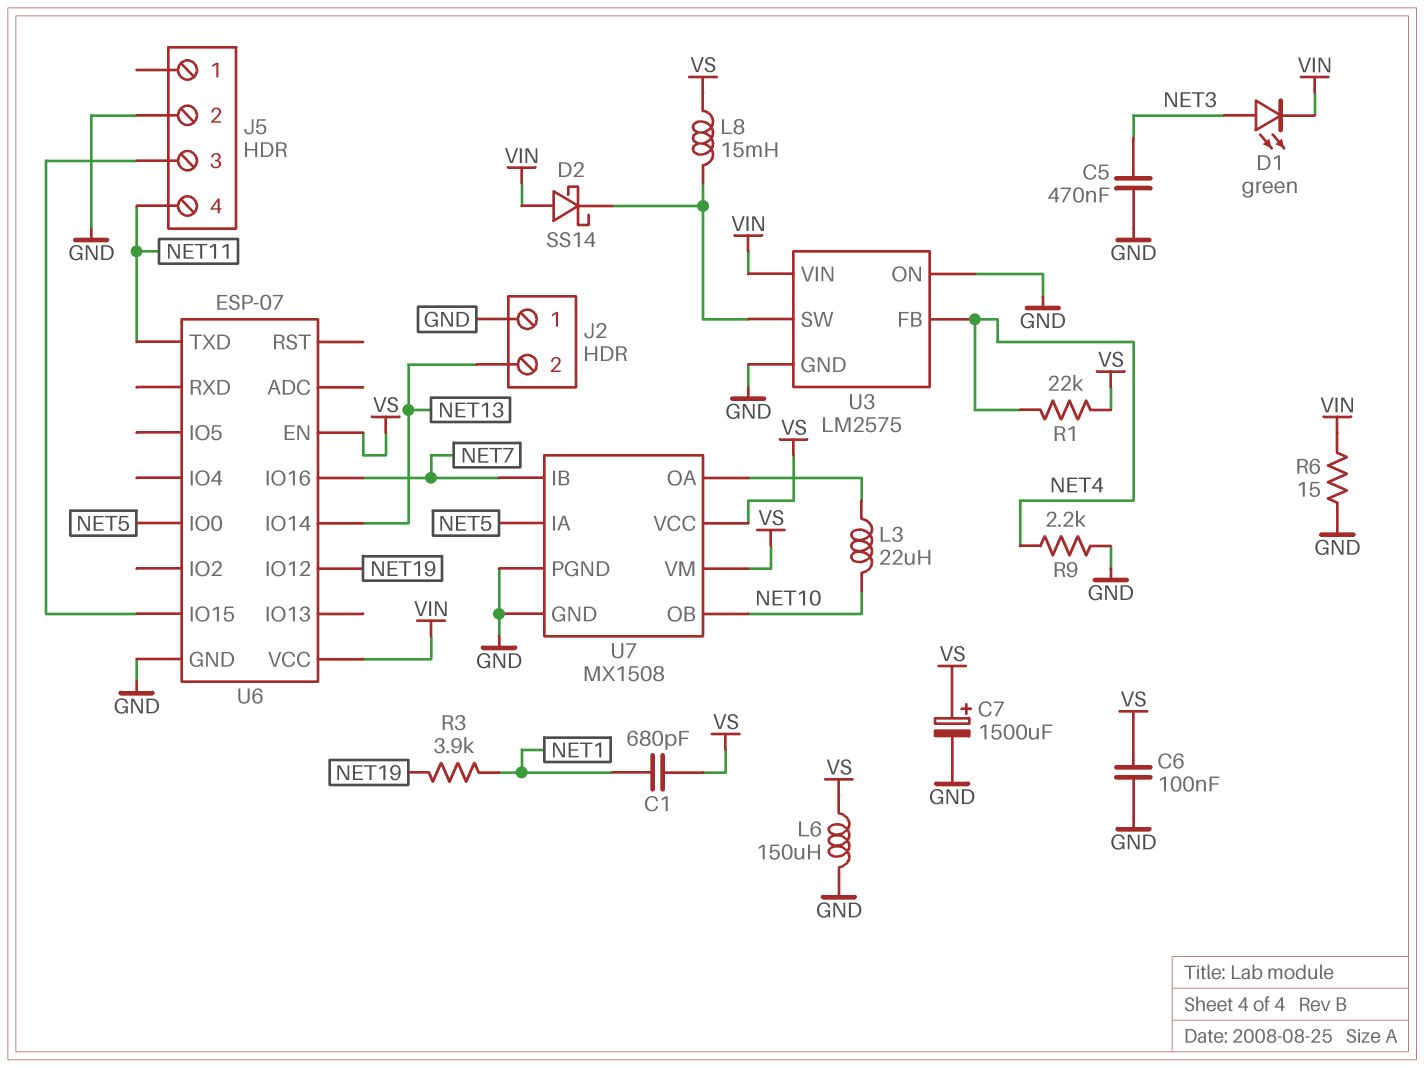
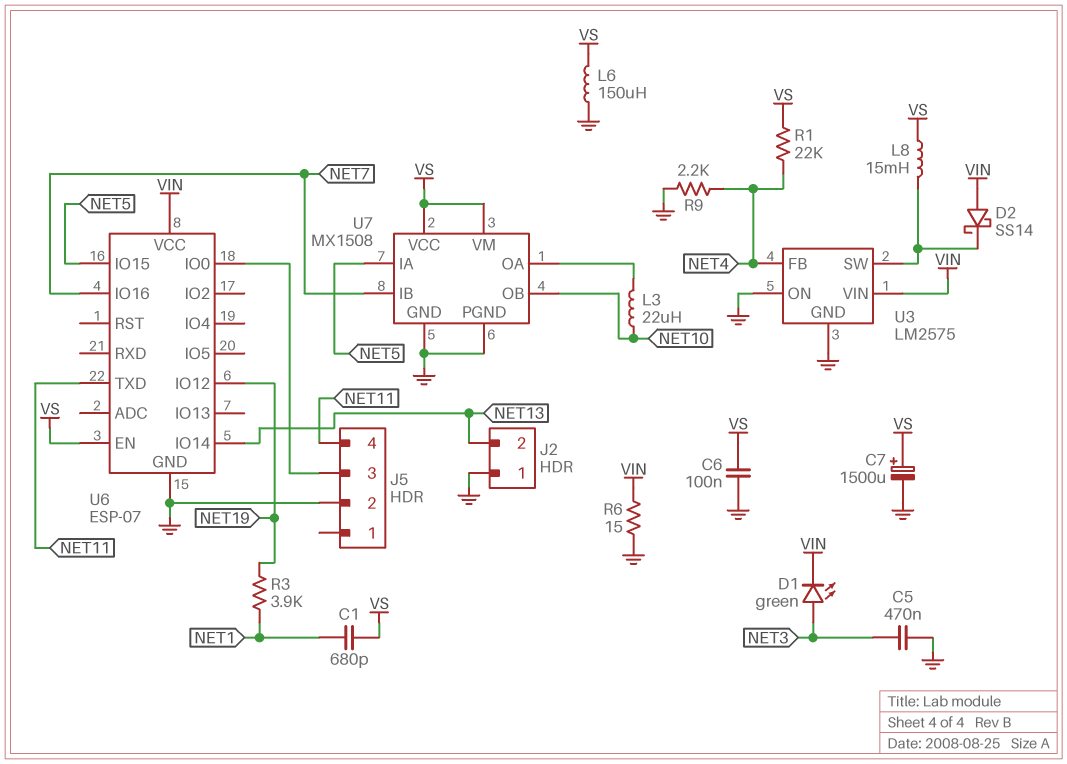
U6 pin IO0: NET5 -> J5/3
U6 pin IO15: J5/3 -> NET5

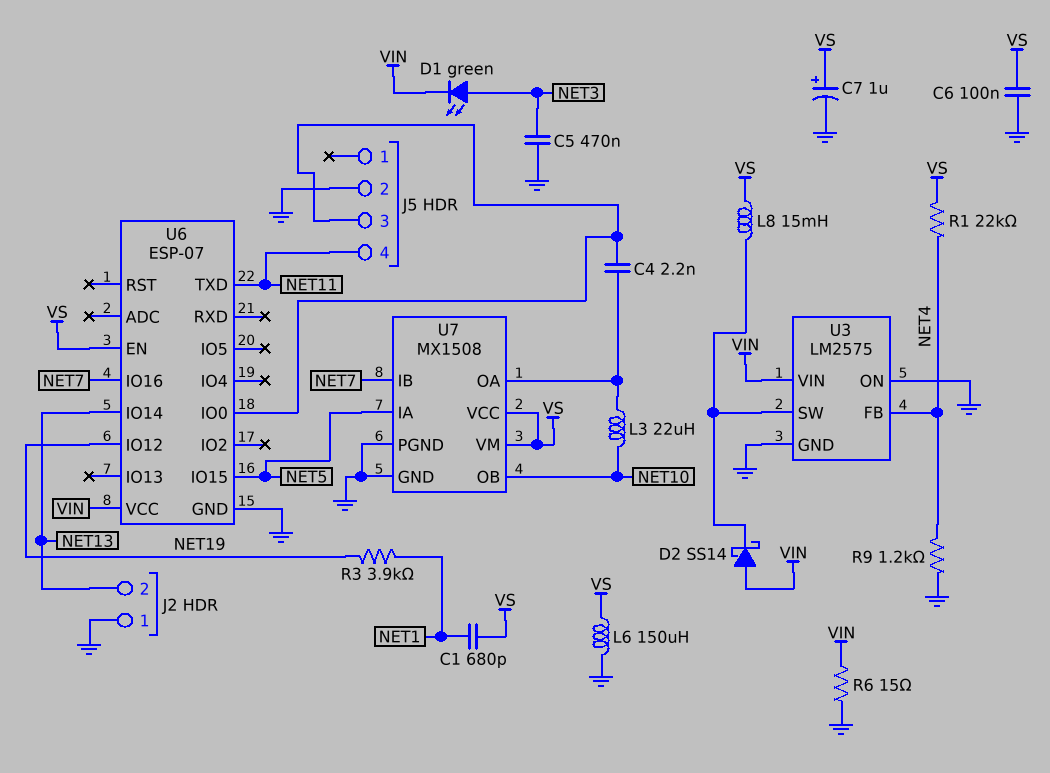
C4: none -> 2.2nF (J5/3, U7/OA)
C7: 1500uF (plus VS, minus GND) -> 1uF (plus VS, minus GND)
R9: 2.2k (GND, NET4) -> 1.2k (GND, NET4)

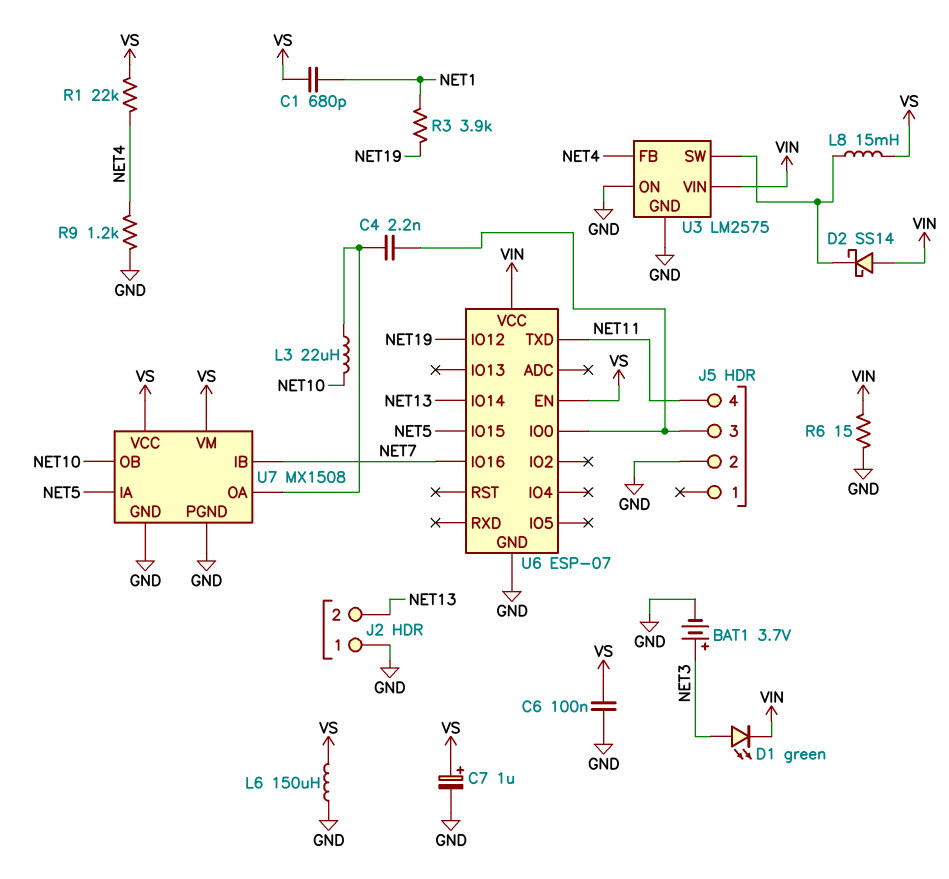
BAT1: none -> 3.7V (plus NET3, minus GND)
C5: 470nF (GND, NET3) -> none

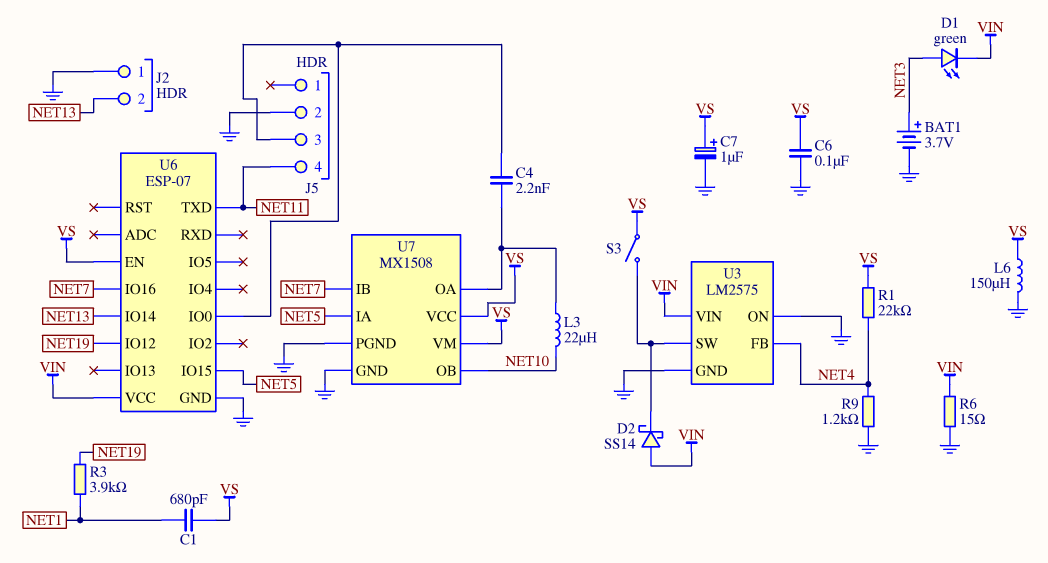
L8: 15mH (U3/SW, VS) -> none
S3: none -> switch (U3/SW, VS)

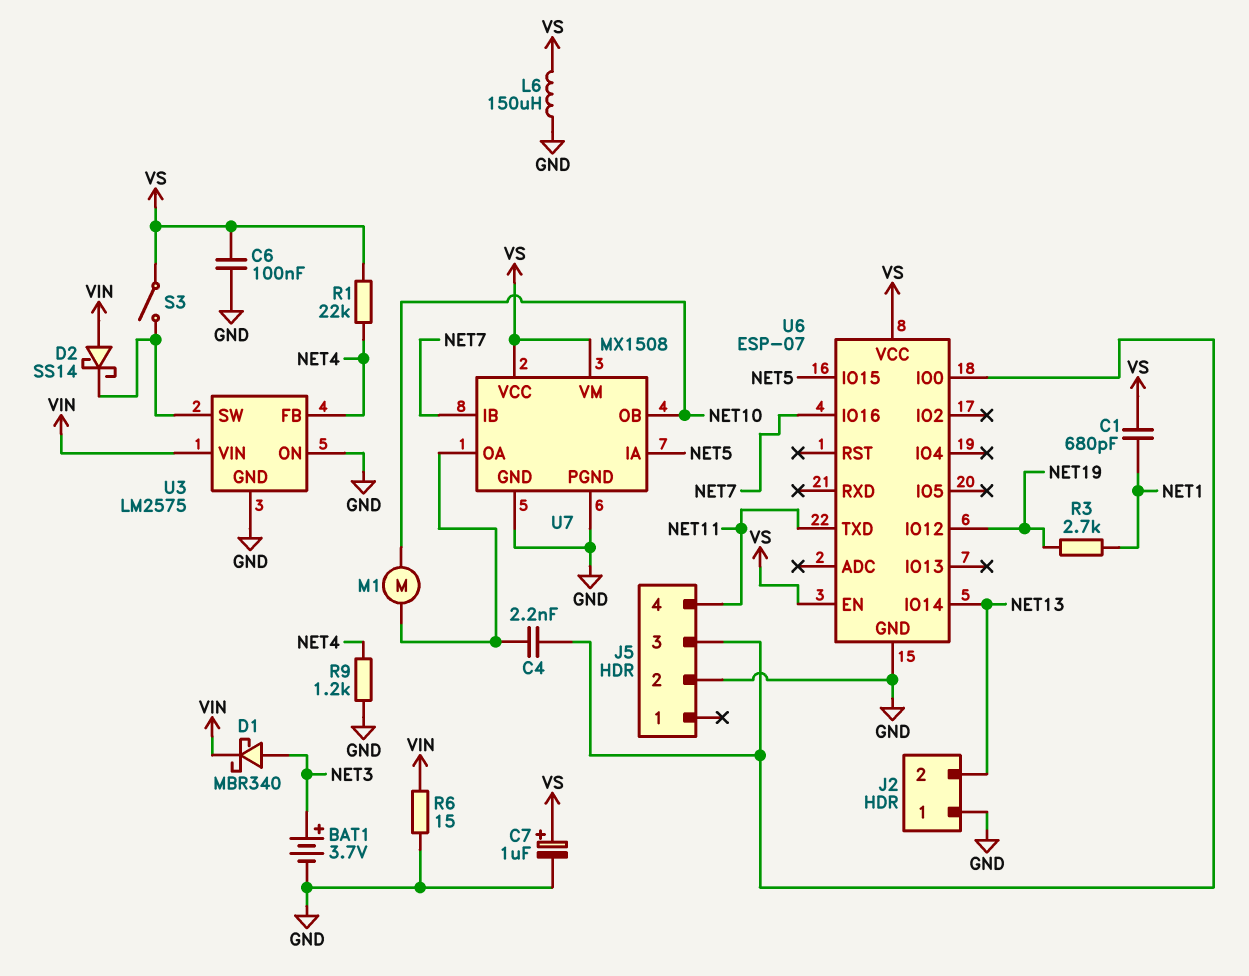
D1: LED green (A NET3, K VIN) -> schottky MBR340 (A NET3, K VIN)
L3: 22uH (NET10, U7/OA) -> none
M1: none -> motor (NET10, U7/OA)
R3: 3.9k (NET1, NET19) -> 2.7k (NET1, NET19)
U6 pin VCC: VIN -> VS

